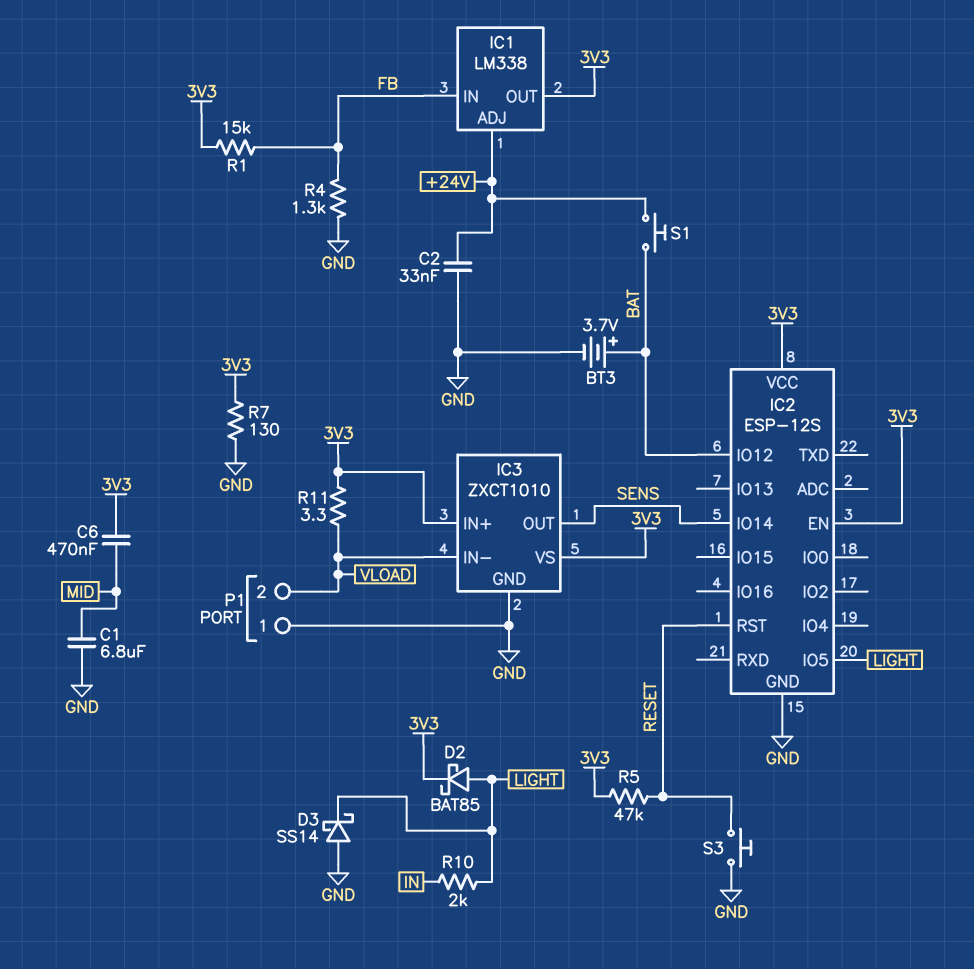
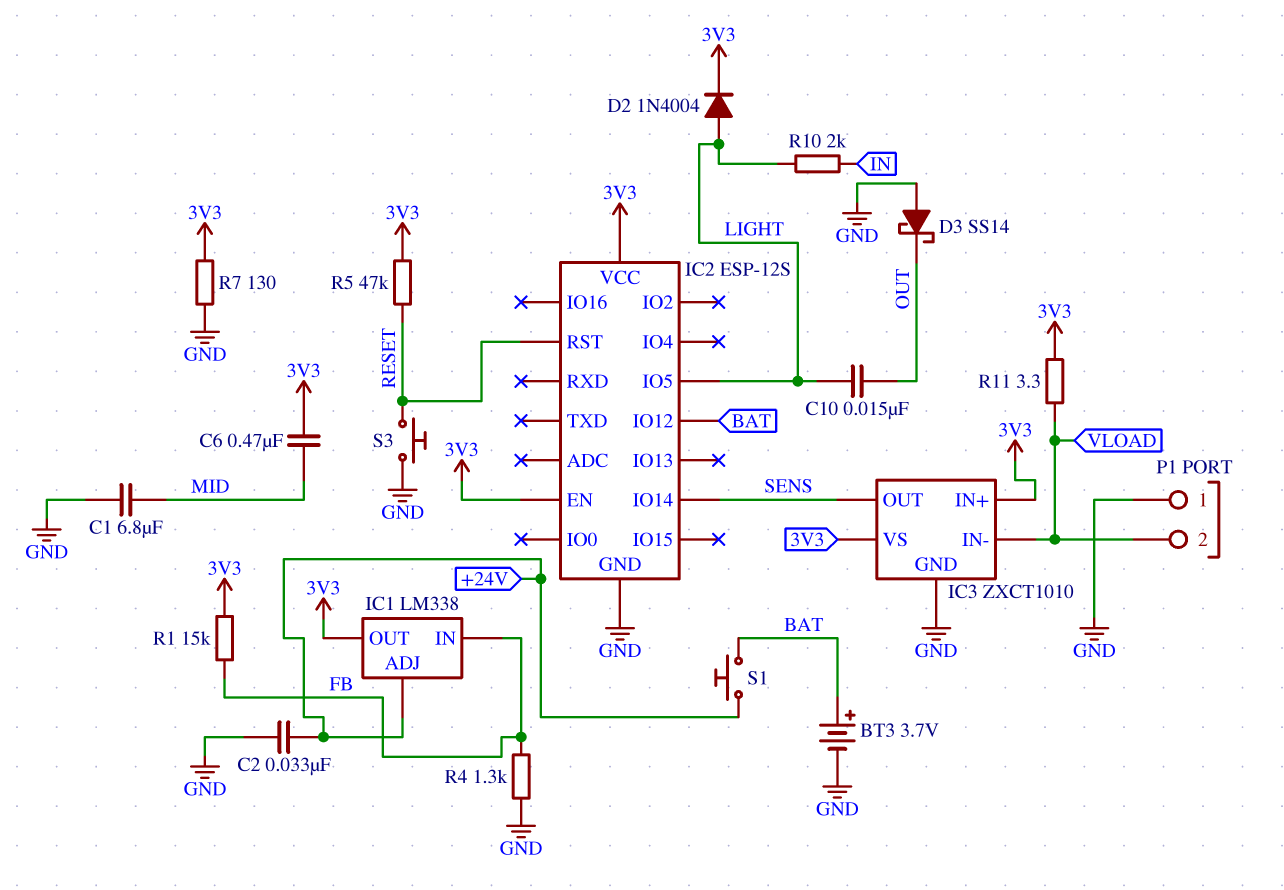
C10: none -> 15nF (LIGHT, OUT)
D2: schottky BAT85 (A LIGHT, K 3V3) -> diode 1N4004 (A LIGHT, K 3V3)
D3: schottky SS14 (A GND, K LIGHT) -> schottky SS14 (A GND, K OUT)

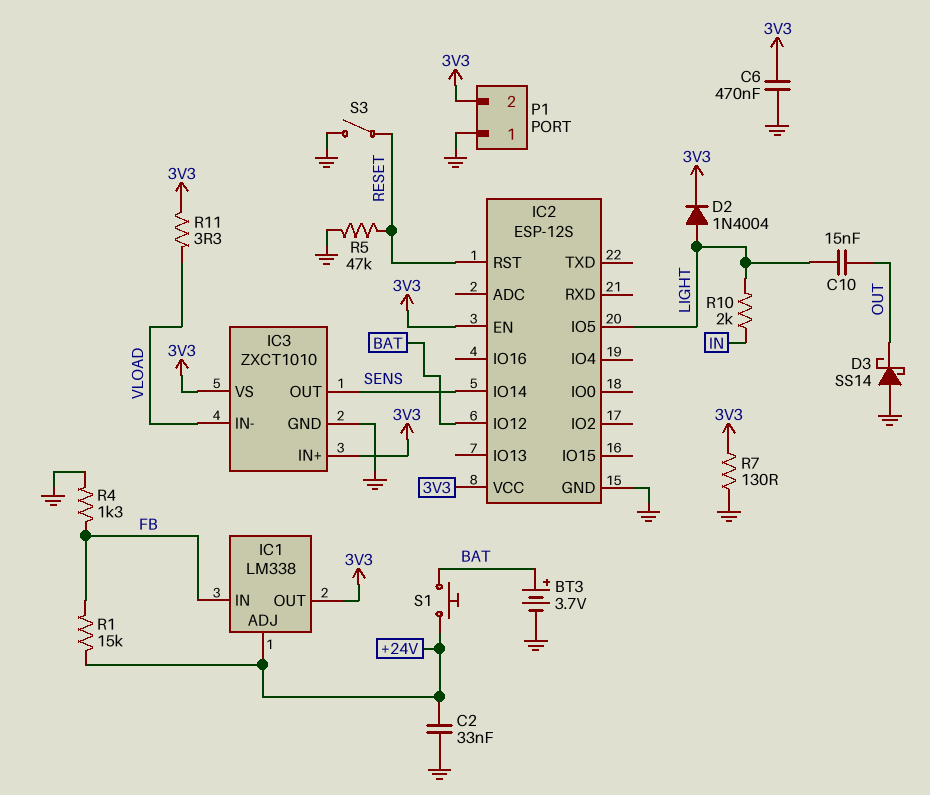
C1: 6.8uF (GND, MID) -> none
C6: 470nF (3V3, MID) -> 470nF (3V3, GND)
P1 pin 2: VLOAD -> 3V3
R1: 15k (3V3, FB) -> 15k (+24V, FB)
R5: 47k (3V3, RESET) -> 47k (GND, RESET)
S3: button (GND, RESET) -> switch (GND, RESET)

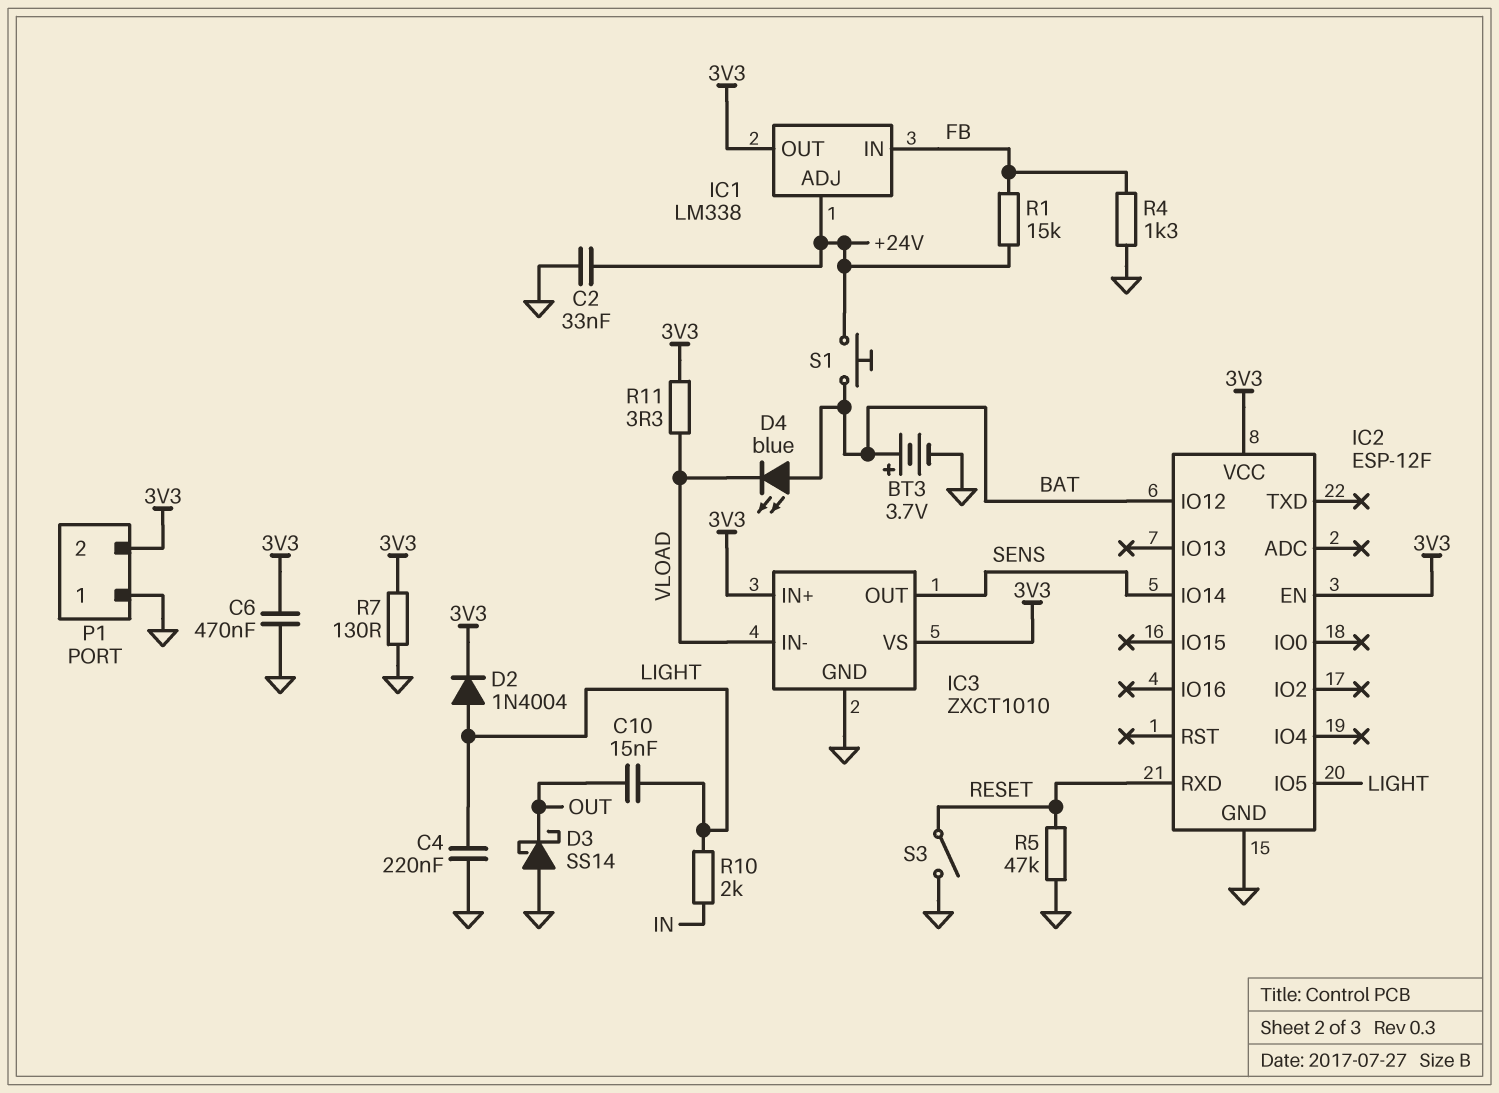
C4: none -> 220nF (GND, LIGHT)
D4: none -> LED blue (A BAT, K VLOAD)
IC2: ESP-12S -> ESP-12F
IC2 pin RST: RESET -> none
IC2 pin RXD: none -> RESET

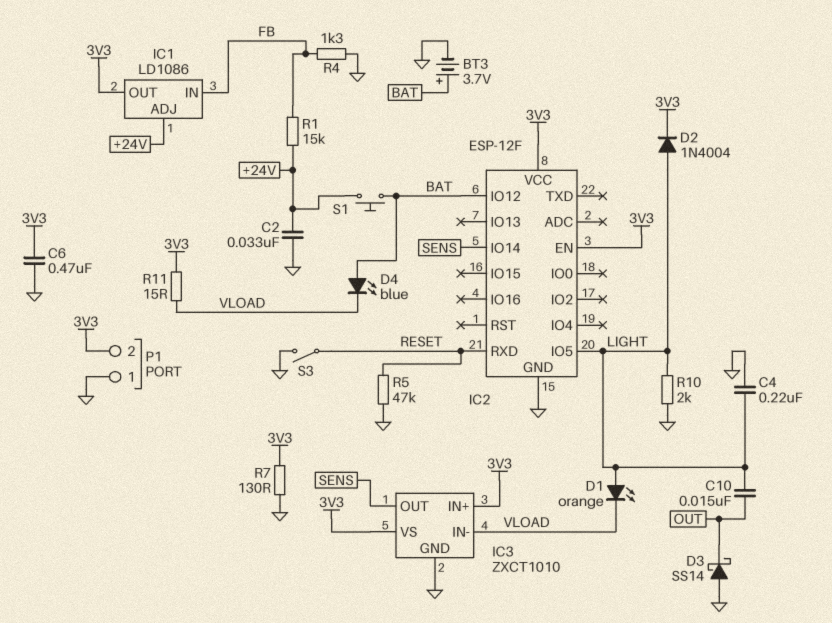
D1: none -> LED orange (A LIGHT, K VLOAD)
IC1: LM338 -> LD1086
R10: 2k (IN, LIGHT) -> 2k (GND, LIGHT)
R11: 3.3 (3V3, VLOAD) -> 15 (3V3, VLOAD)

